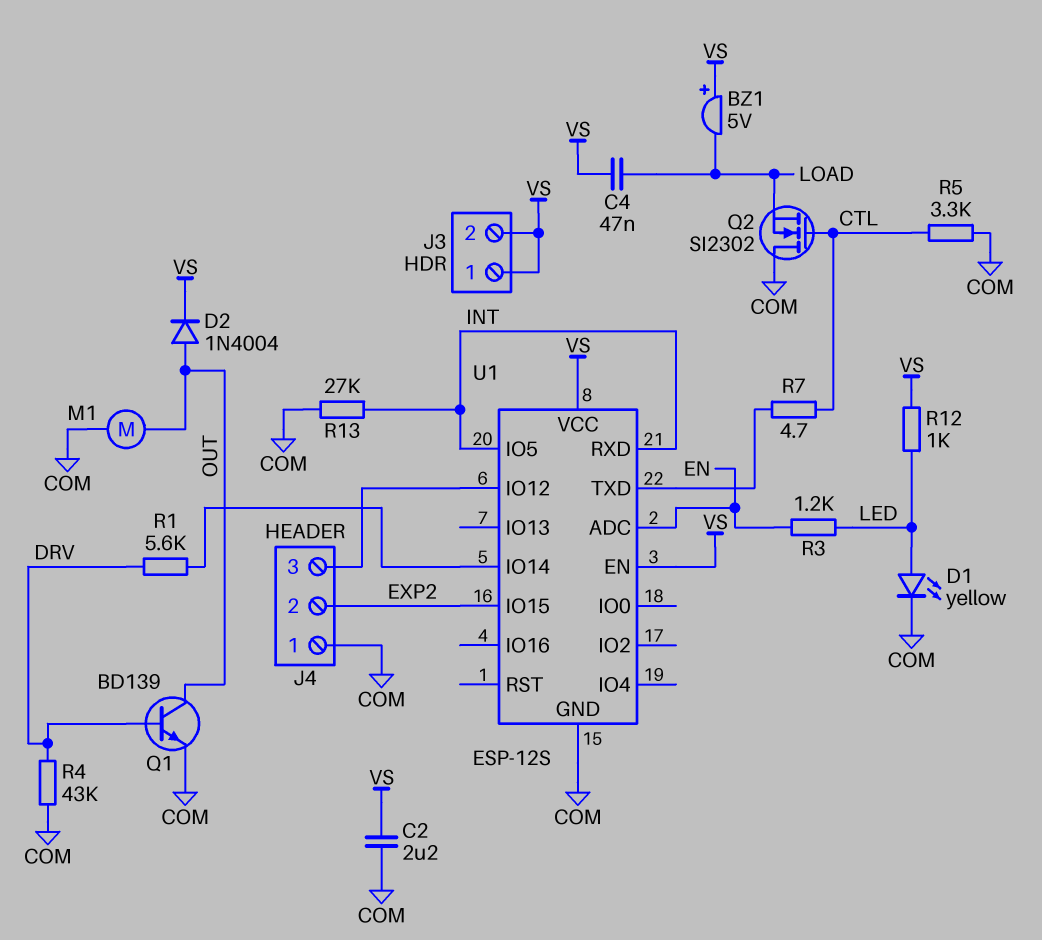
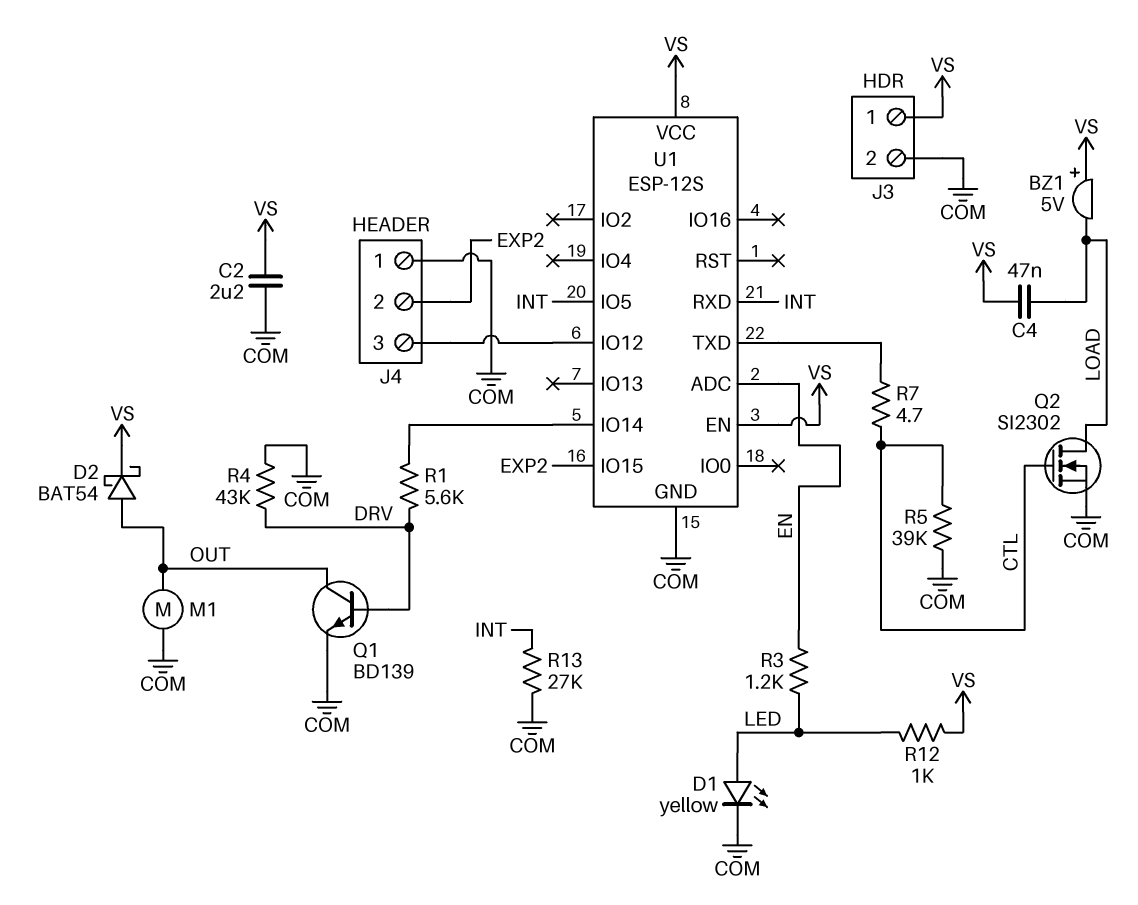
D2: diode 1N4004 (A OUT, K VS) -> schottky BAT54 (A OUT, K VS)
J3 pin 2: VS -> COM
Q2: NMOS SI2302 (G CTL, D COM, S LOAD) -> NMOS SI2302 (G CTL, D LOAD, S COM)
R5: 3.3k (COM, CTL) -> 39k (COM, CTL)

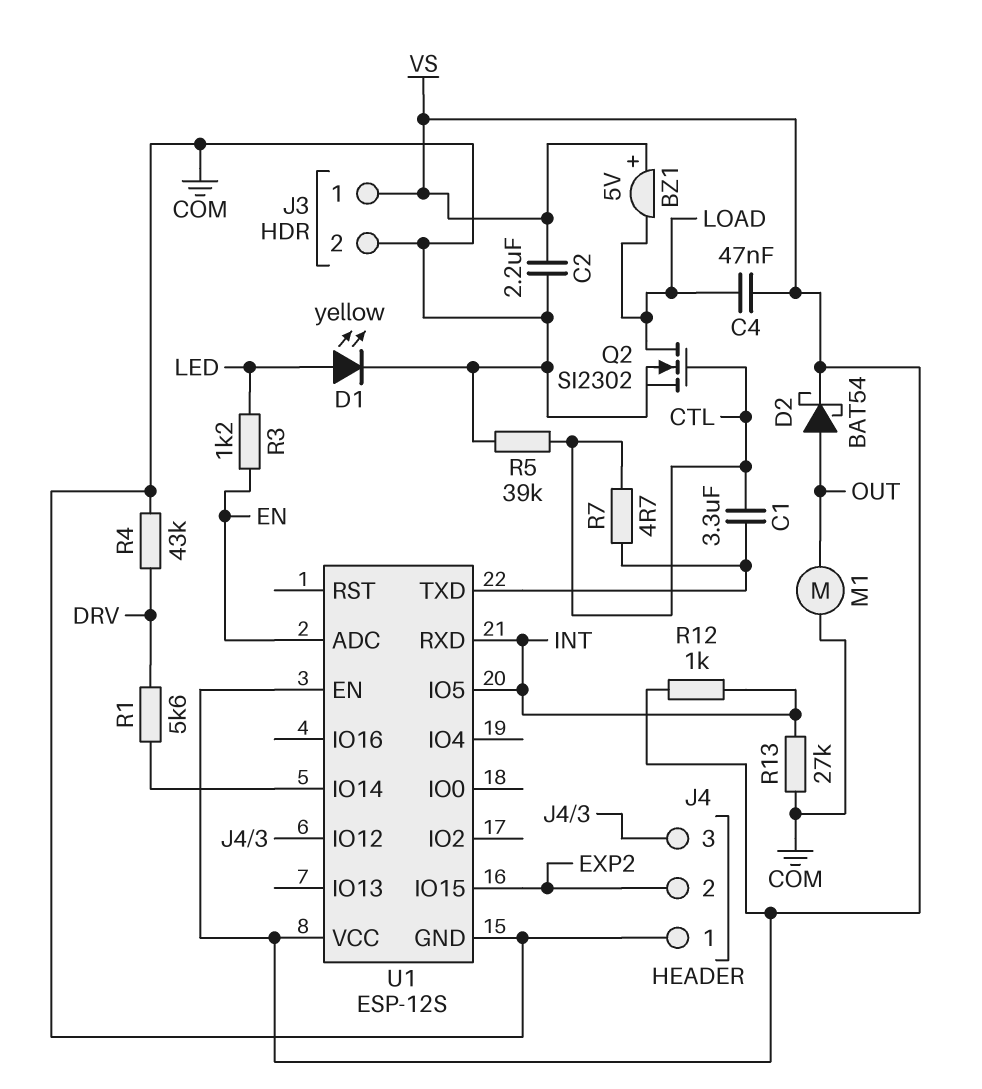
C1: none -> 3.3uF (CTL, U1/TXD)
Q1: NPN BD139 (B DRV, C OUT, E COM) -> none
R12: 1k (LED, VS) -> 1k (INT, VS)

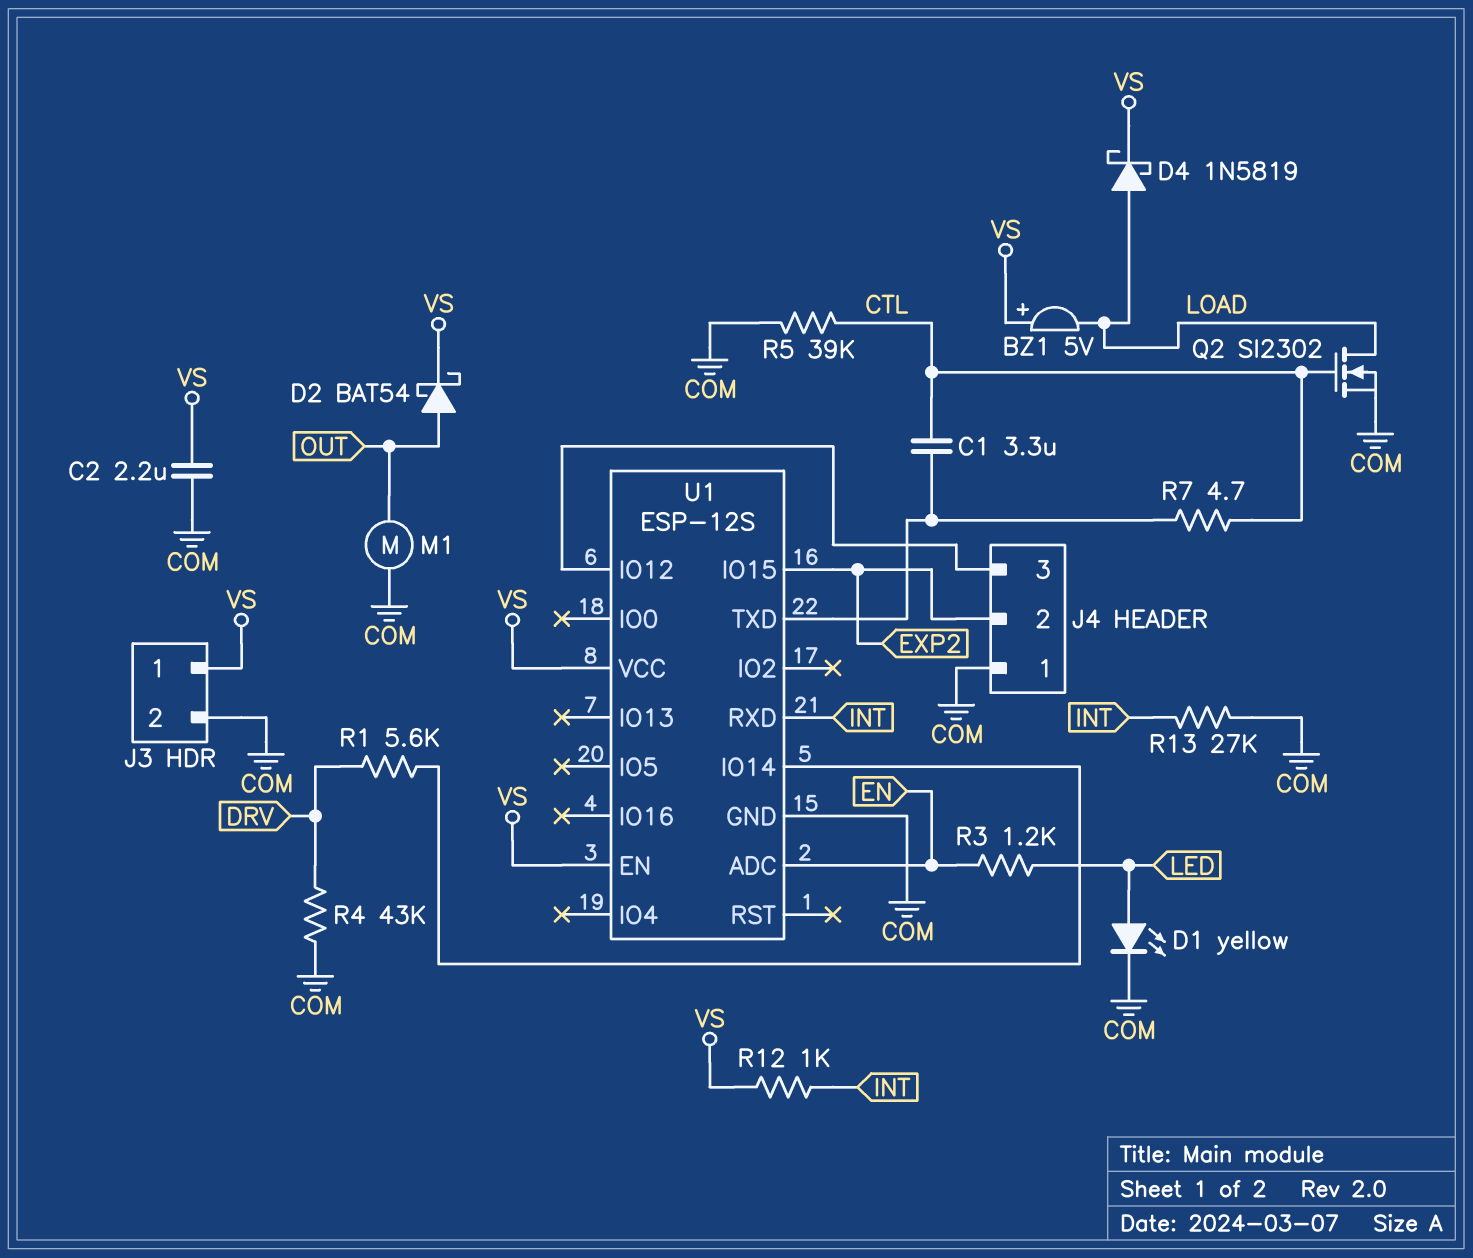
C4: 47nF (LOAD, VS) -> none
D4: none -> schottky 1N5819 (A LOAD, K VS)
U1 pin IO5: INT -> none

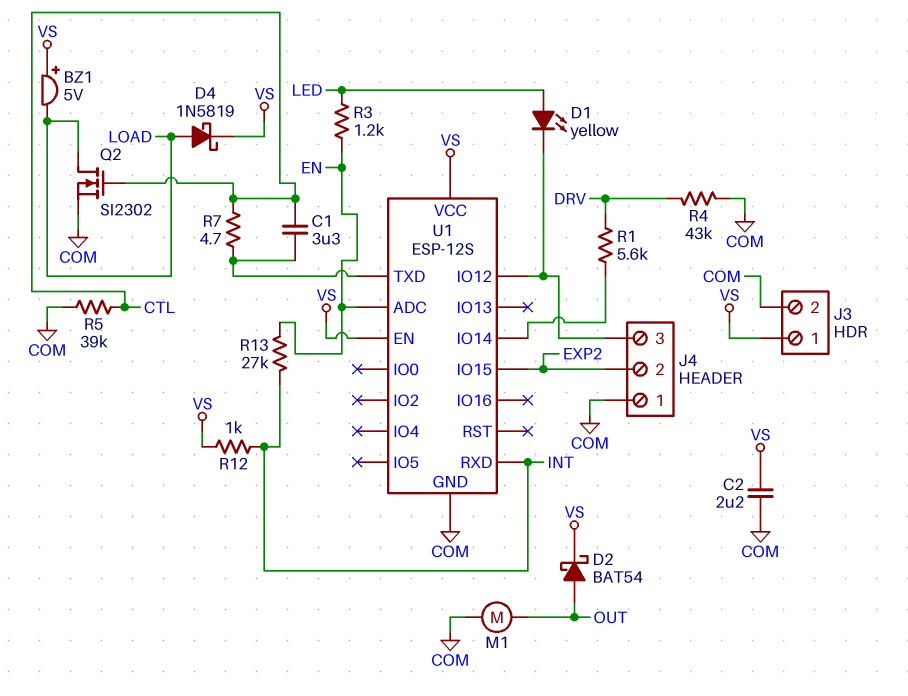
D1: LED yellow (A LED, K COM) -> LED yellow (A LED, K J4/3)
R13: 27k (COM, INT) -> 27k (EN, INT)

